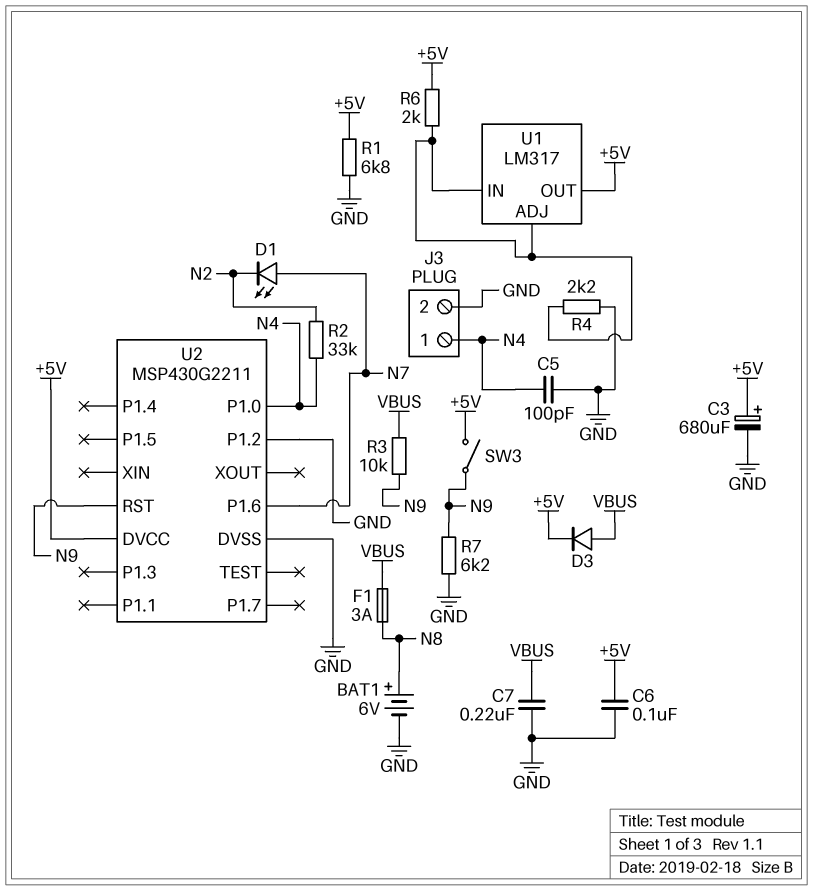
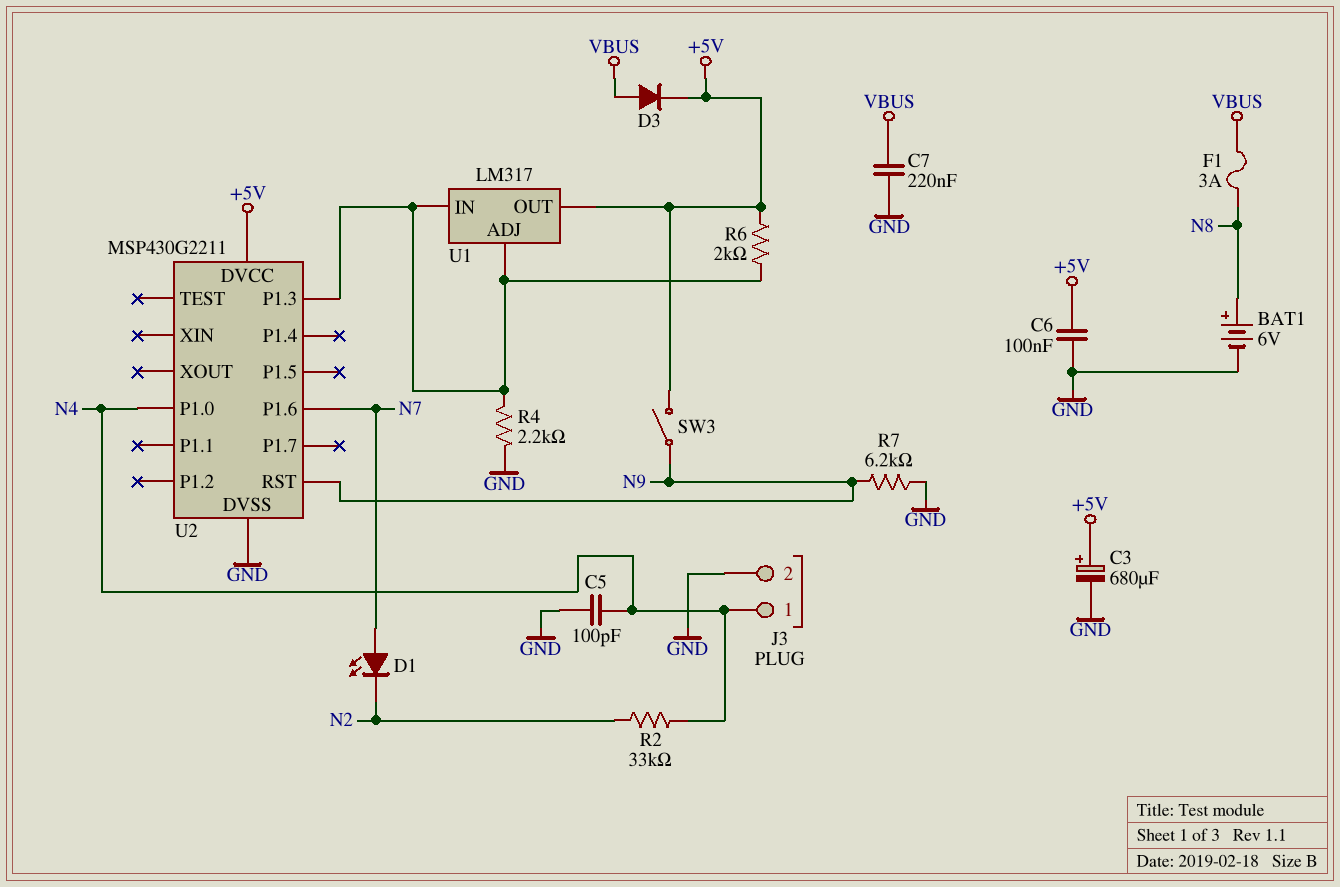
R1: 6.8k (+5V, GND) -> none
R3: 10k (N9, VBUS) -> none
U2 pin P1.2: GND -> none
U2 pin P1.3: none -> U1/ADJ

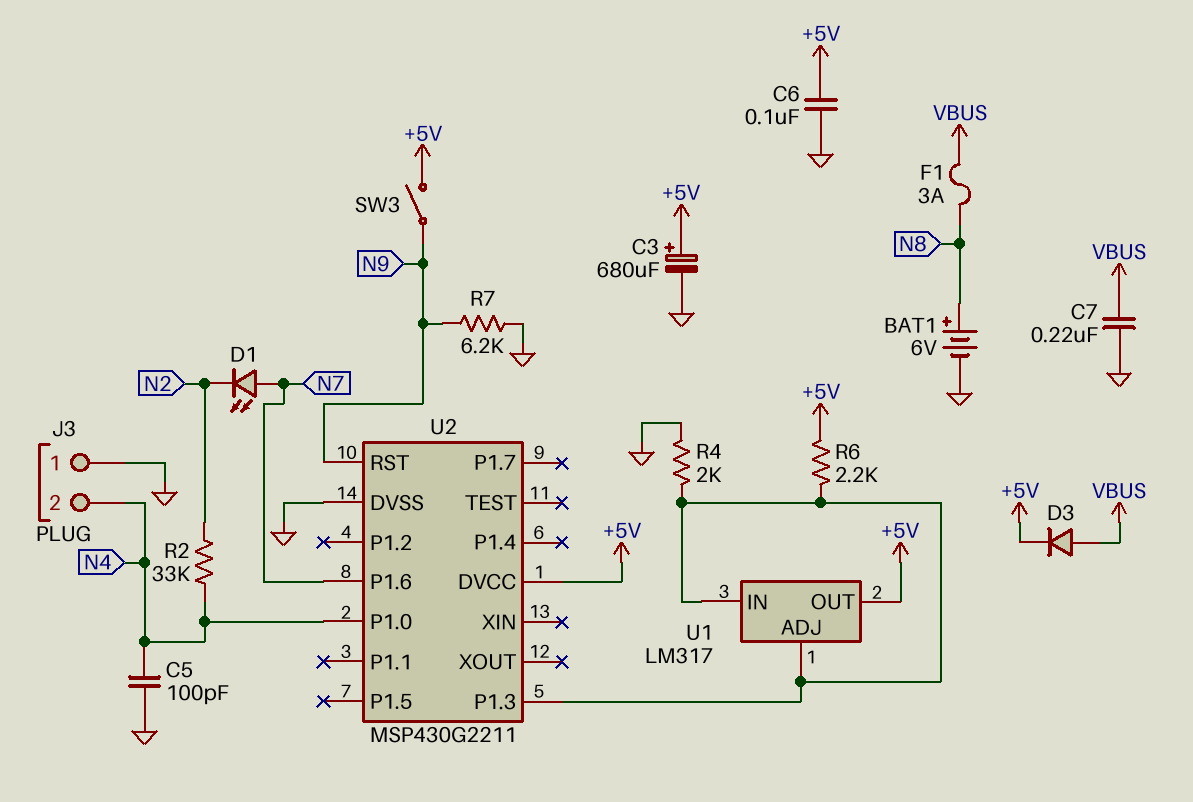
J3 pin 1: N4 -> GND
J3 pin 2: GND -> N4
R4: 2.2k (GND, U1/ADJ) -> 2k (GND, U1/ADJ)
R6: 2k (+5V, U1/ADJ) -> 2.2k (+5V, U1/ADJ)

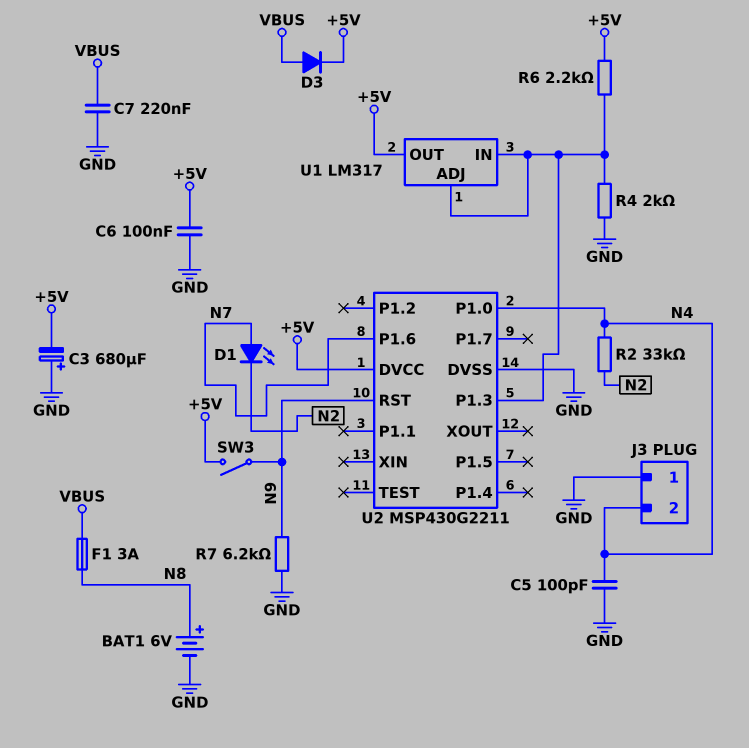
C3: 680uF (plus +5V, minus GND) -> 680uF (plus GND, minus +5V)

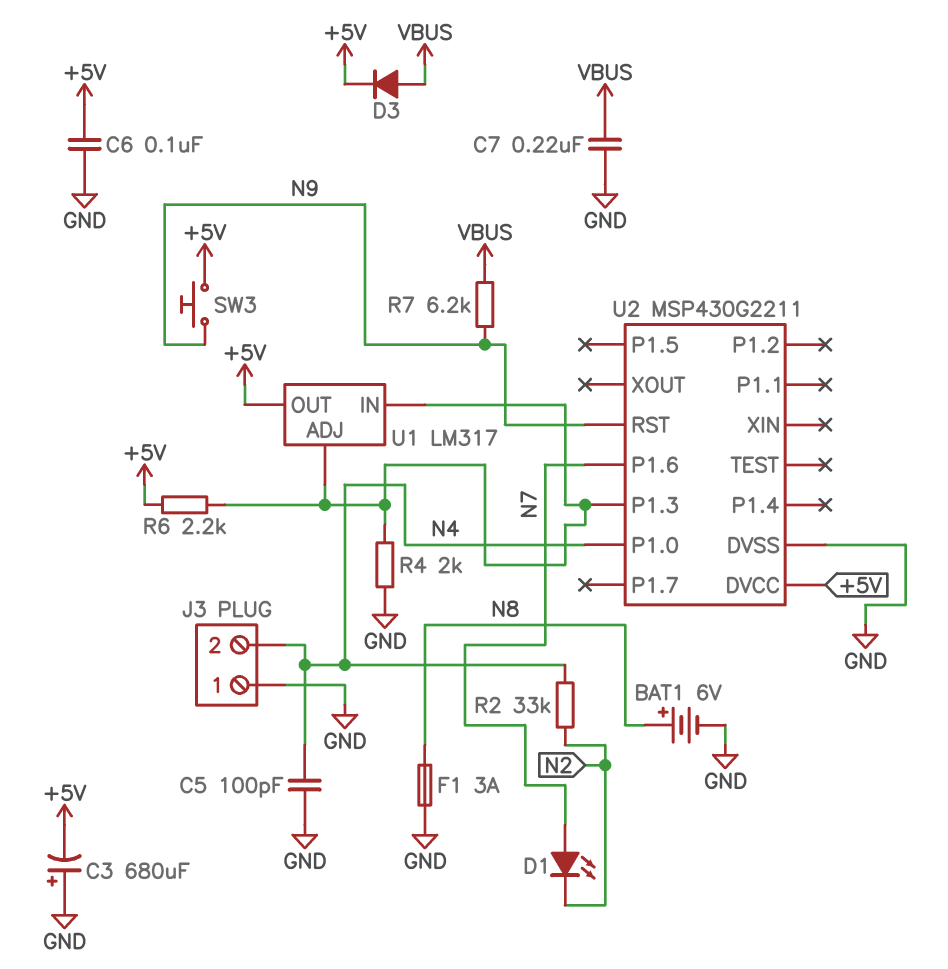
F1: 3A (N8, VBUS) -> 3A (GND, N8)
R7: 6.2k (GND, N9) -> 6.2k (N9, VBUS)
SW3: switch (+5V, N9) -> button (+5V, N9)

